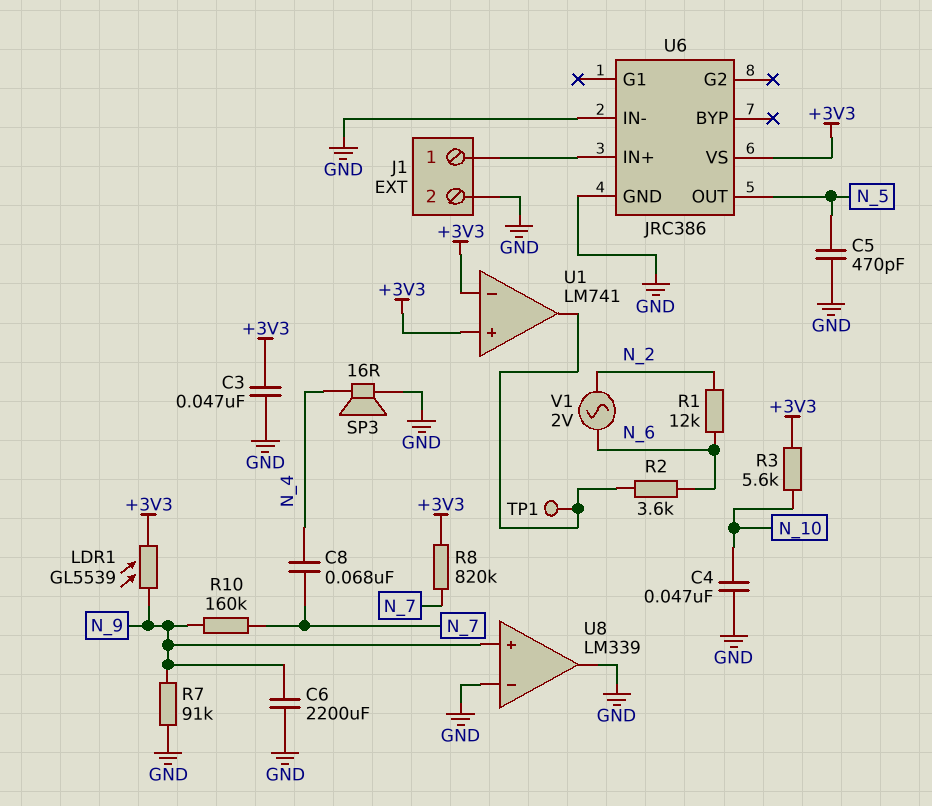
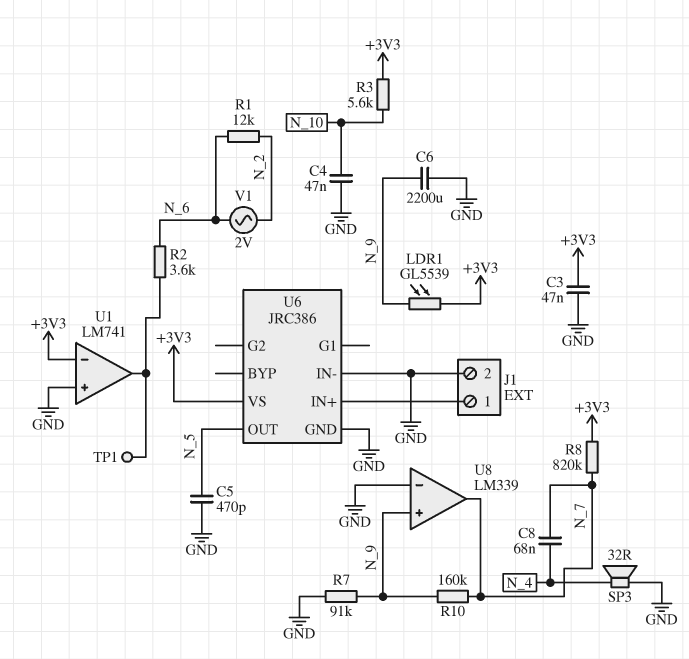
SP3: speaker 16R (GND, N_4) -> speaker 32R (GND, N_4)
U1 pin in+: +3V3 -> GND
U8 pin out: GND -> N_7

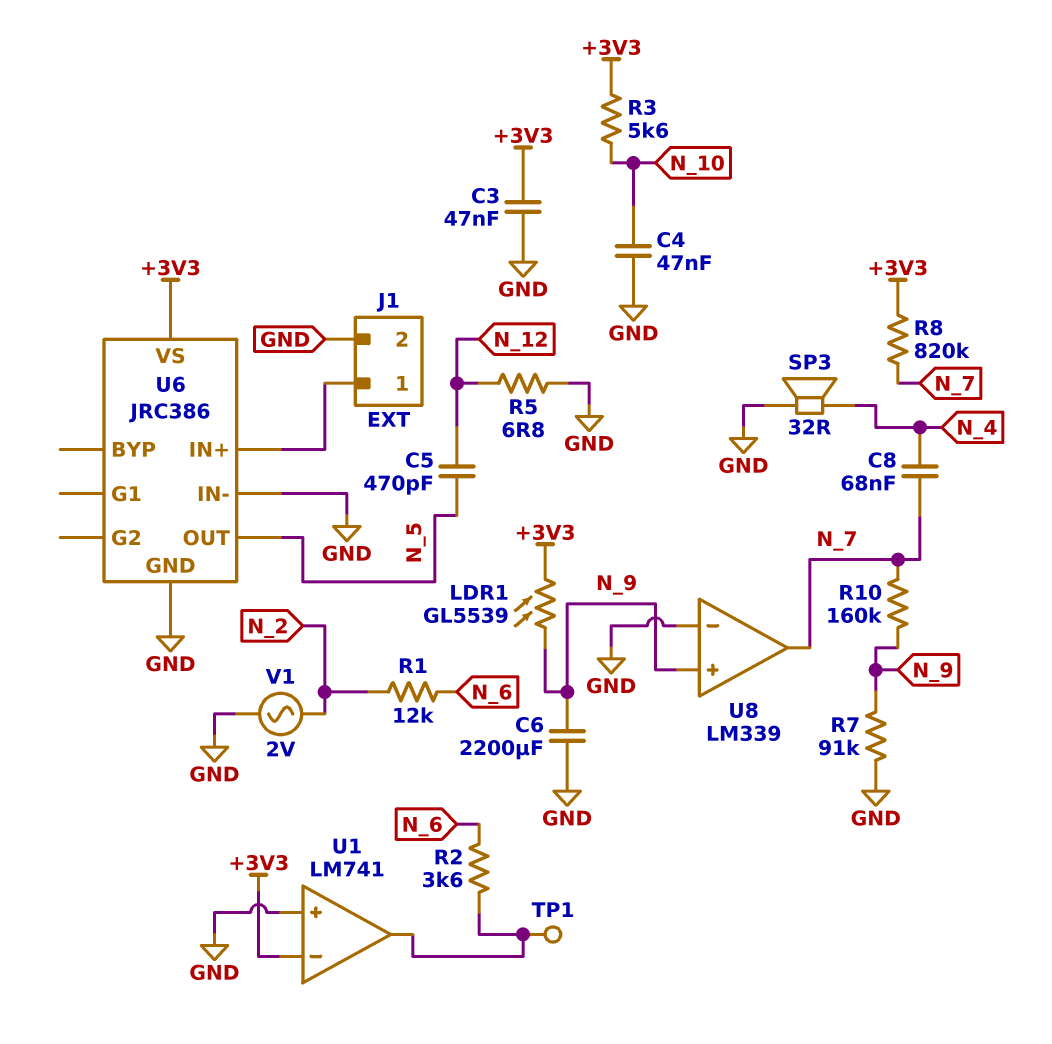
C5: 470pF (GND, N_5) -> 470pF (N_5, N_12)
R5: none -> 6.8 (GND, N_12)
V1: AC 2V (N_2, N_6) -> AC 2V (GND, N_2)

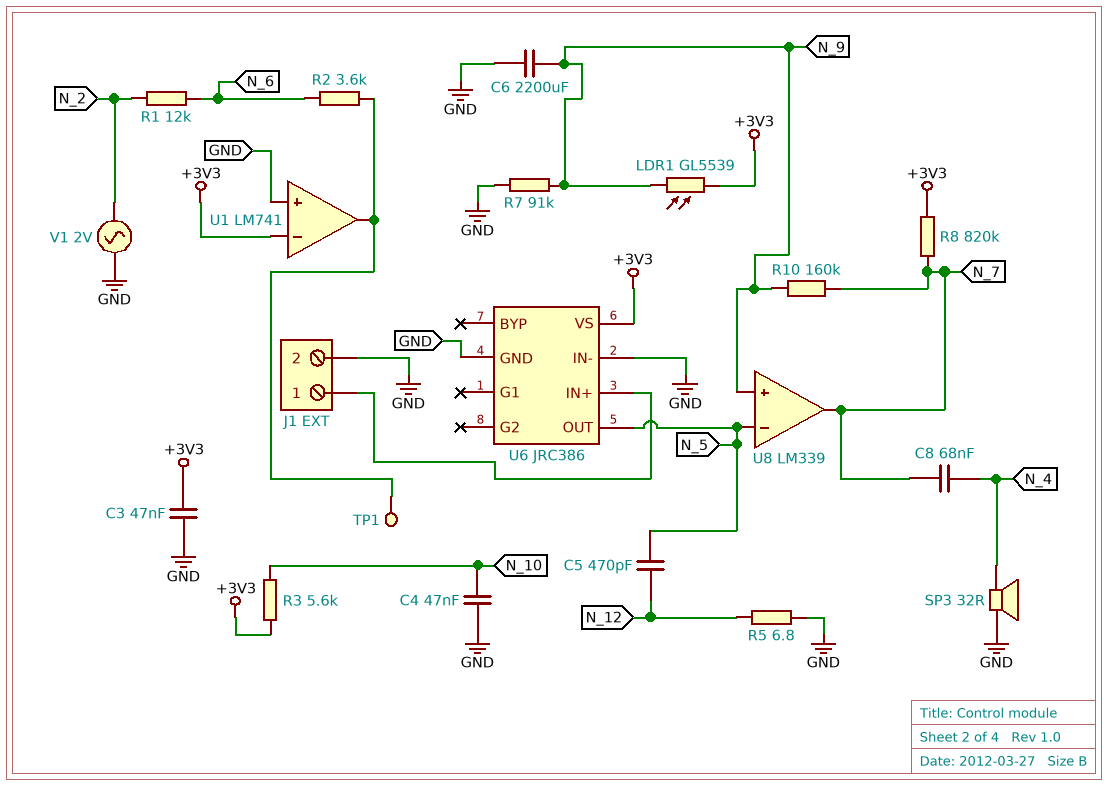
U8 pin in-: GND -> N_5

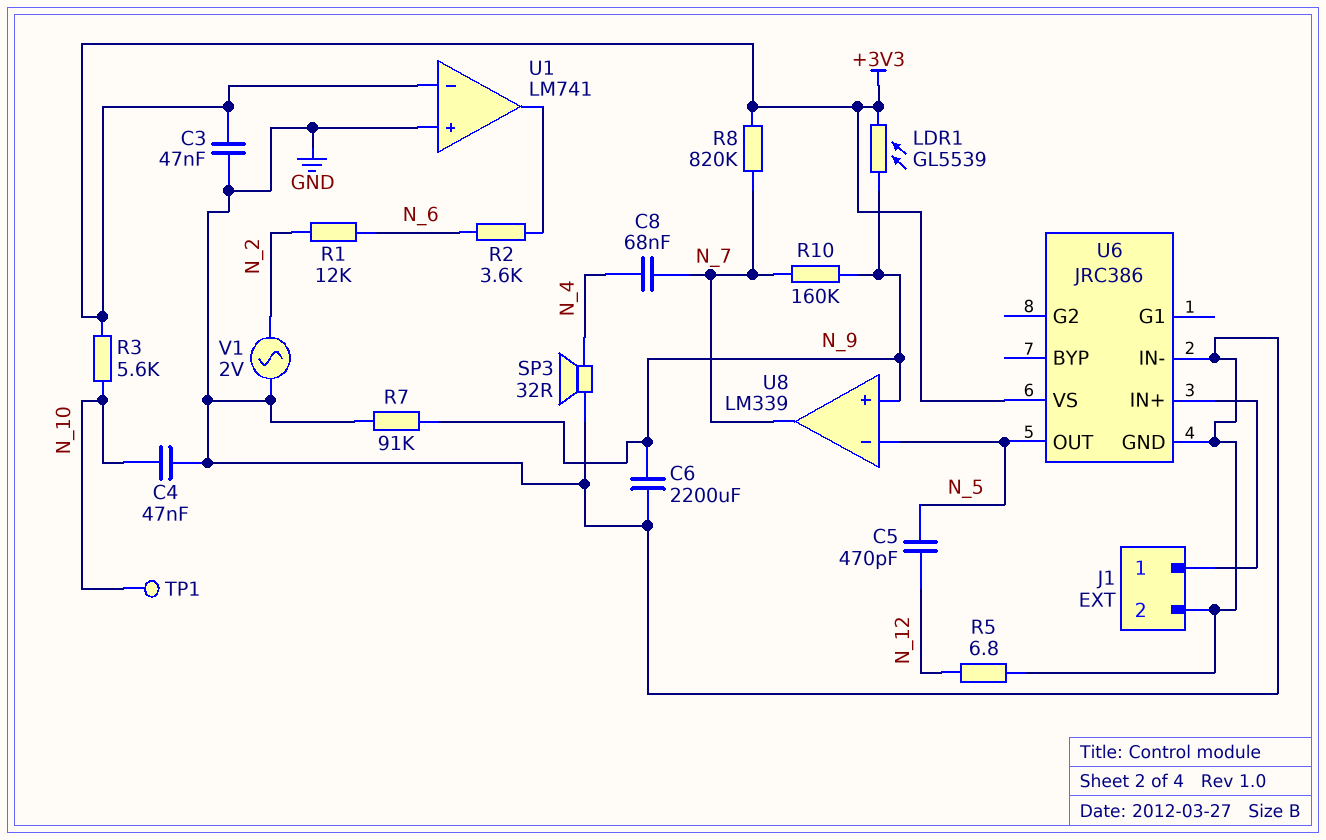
TP1: test point (U1/out) -> test point (N_10)

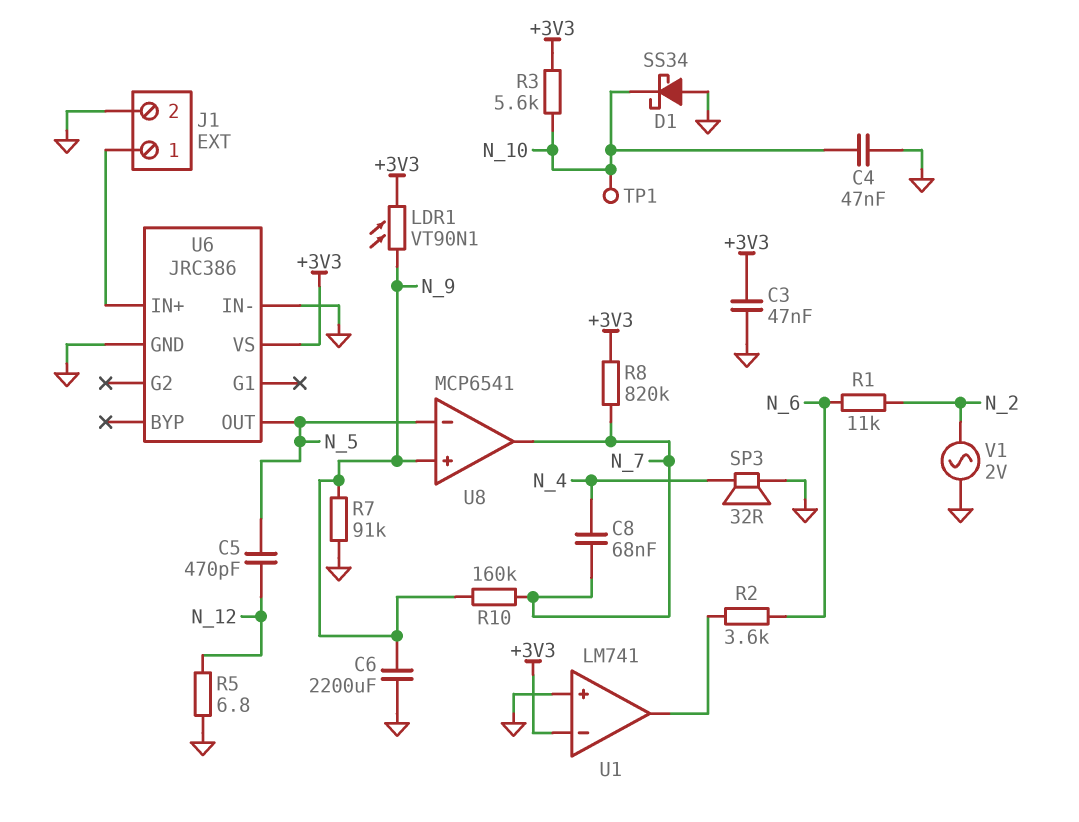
D1: none -> schottky SS34 (A GND, K N_10)
LDR1: GL5539 (+3V3, N_9) -> VT90N1 (+3V3, N_9)
R1: 12k (N_2, N_6) -> 11k (N_2, N_6)
U8: LM339 -> MCP6541

